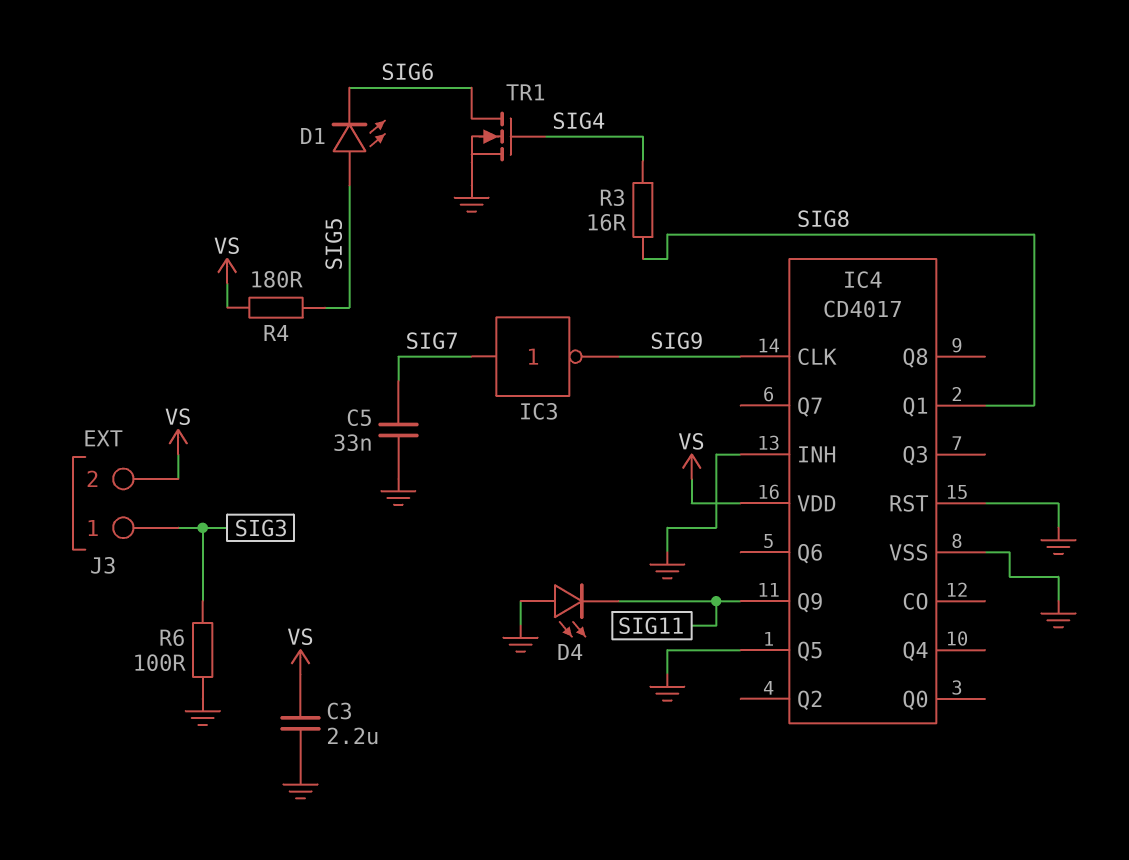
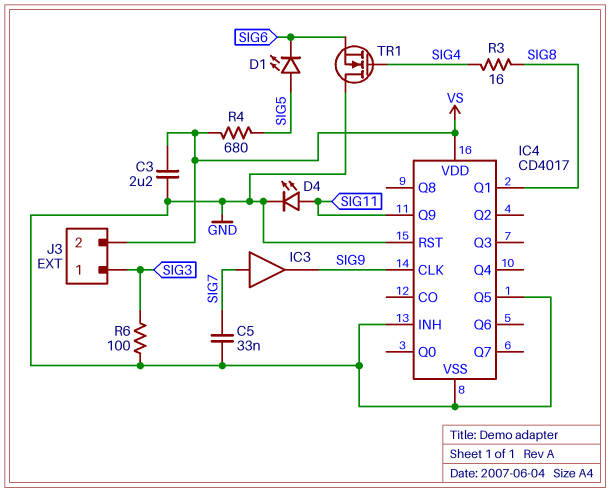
D4: LED (A GND, K SIG11) -> LED (A SIG11, K GND)
IC3: NOT (in SIG7, out SIG9) -> buffer (in SIG7, out SIG9)
R4: 180 (SIG5, VS) -> 680 (SIG5, VS)
TR1: NMOS (G SIG4, D SIG6, S GND) -> NMOS (G SIG4, D GND, S SIG6)

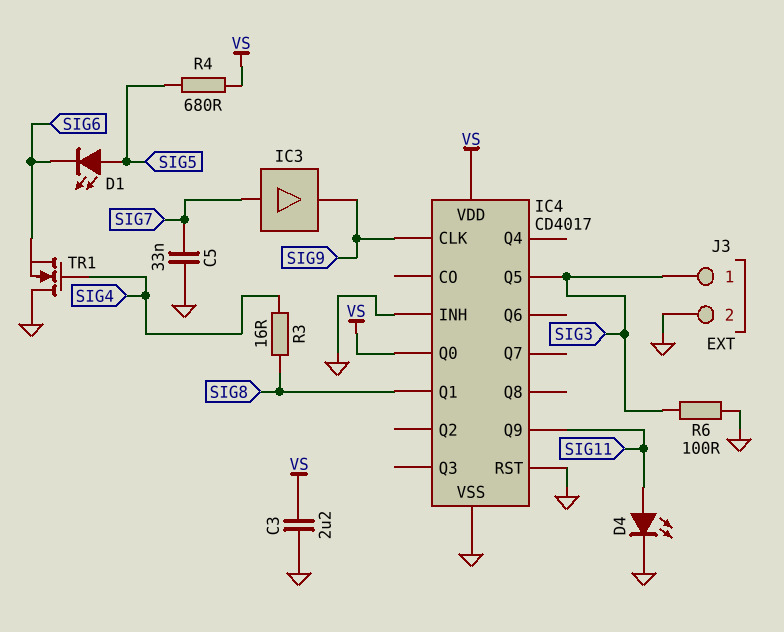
IC4 pin Q0: none -> VS
IC4 pin Q5: GND -> SIG3
J3 pin 2: VS -> GND

